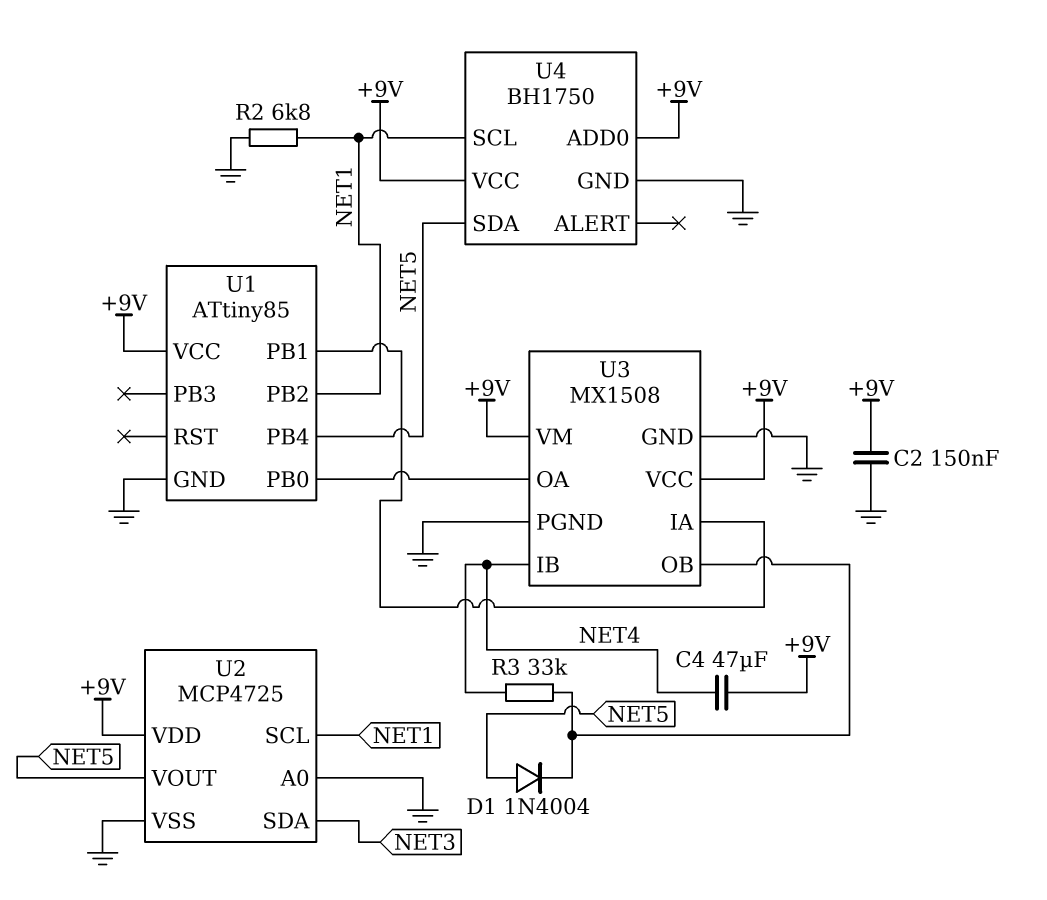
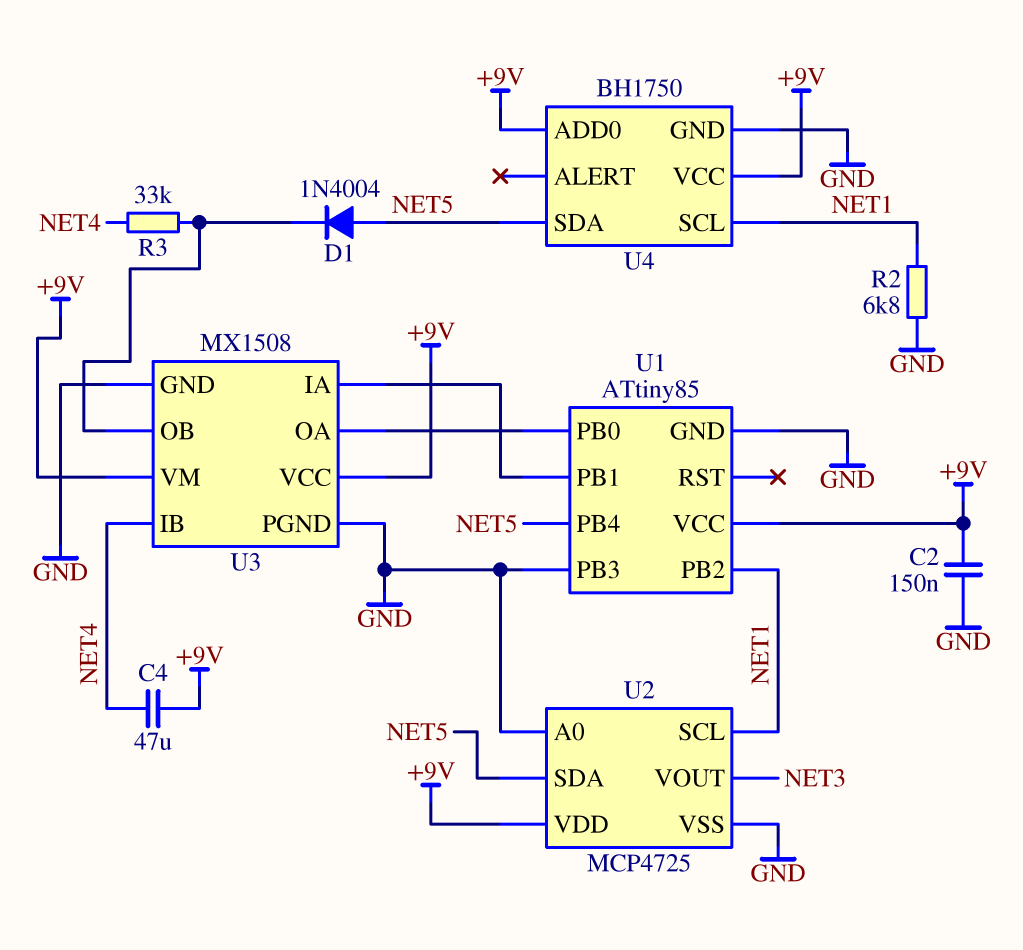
U1 pin PB3: none -> GND
U2 pin SDA: NET3 -> NET5
U2 pin VOUT: NET5 -> NET3

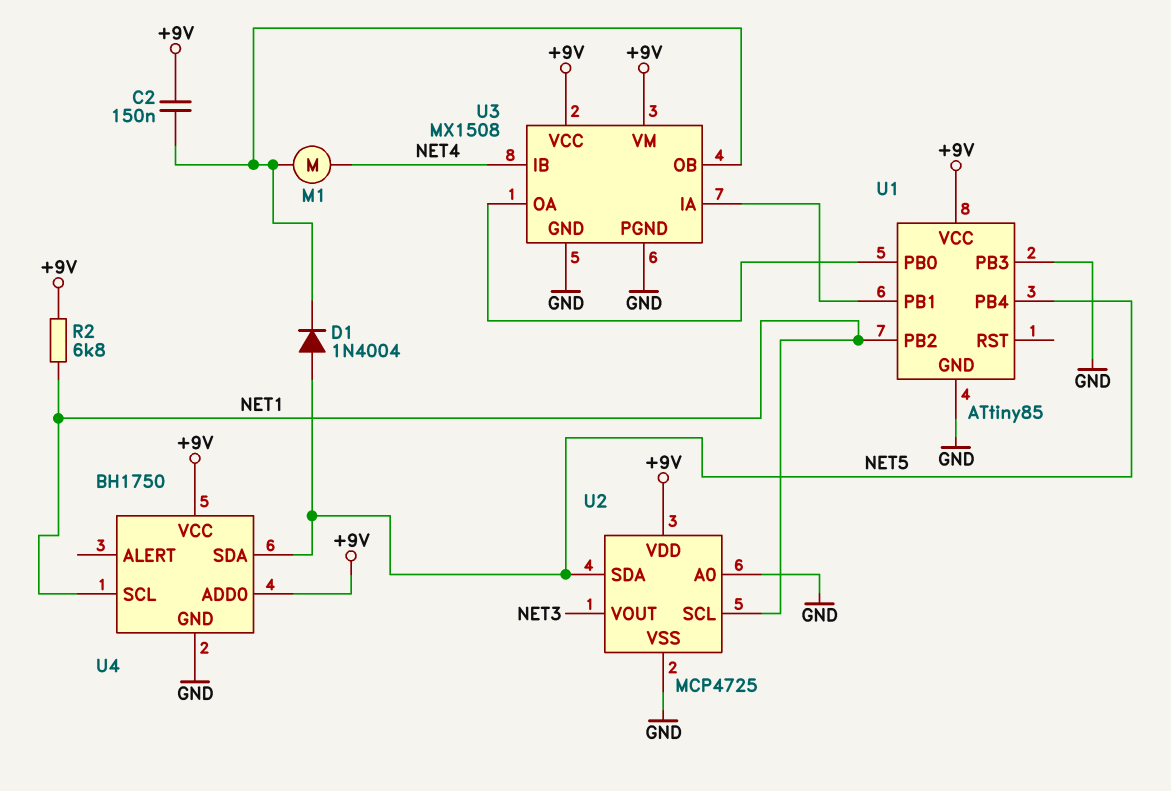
C2: 150nF (+9V, GND) -> 150nF (+9V, U3/OB)
C4: 47uF (+9V, NET4) -> none
M1: none -> motor (NET4, U3/OB)
R2: 6.8k (GND, NET1) -> 6.8k (+9V, NET1)
R3: 33k (NET4, U3/OB) -> none

